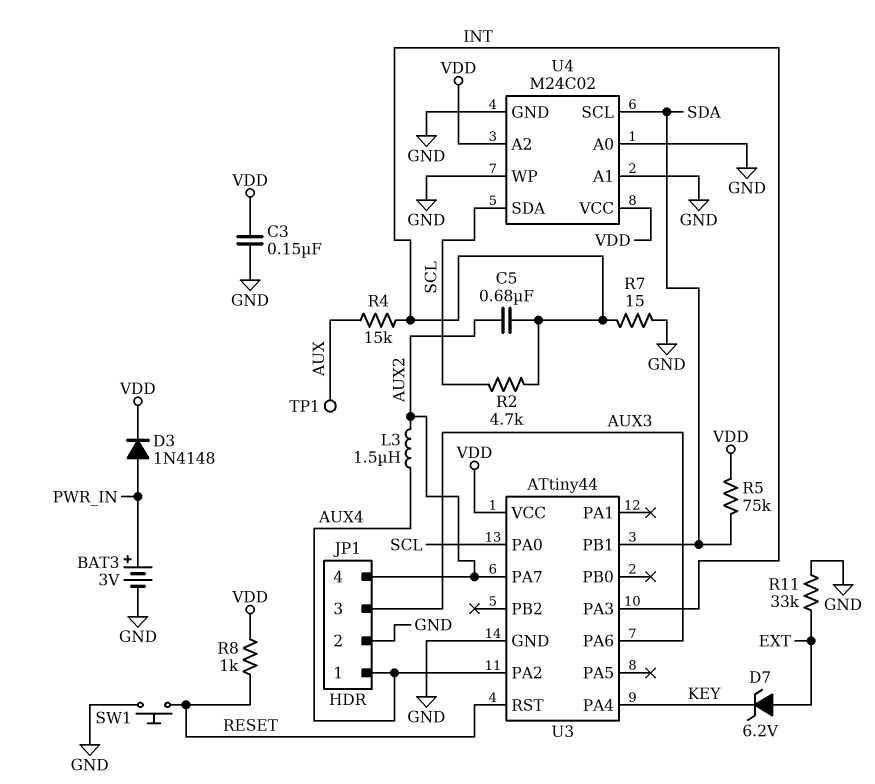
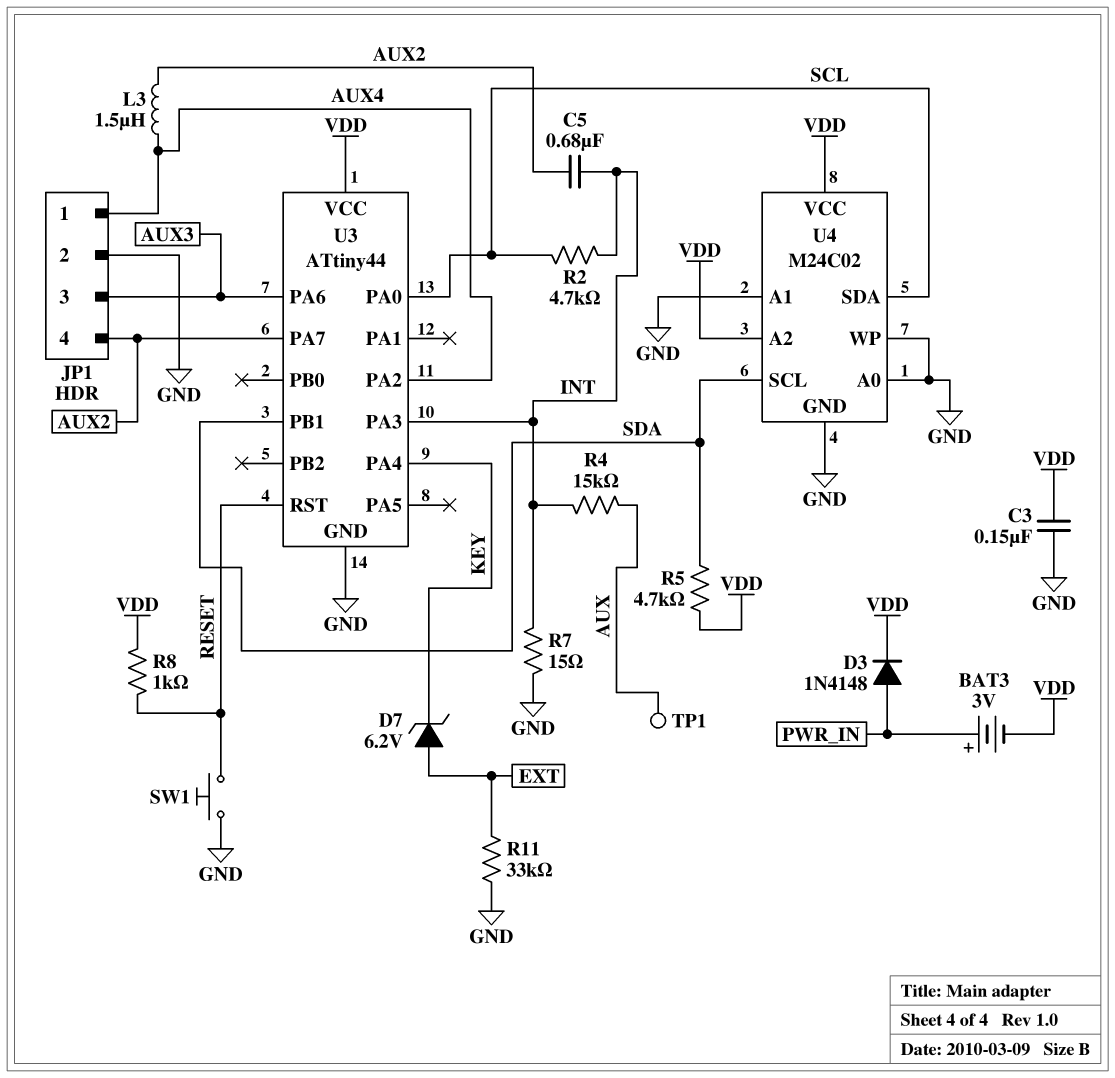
BAT3: 3V (plus PWR_IN, minus GND) -> 3V (plus PWR_IN, minus VDD)
R5: 75k (SDA, VDD) -> 4.7k (SDA, VDD)

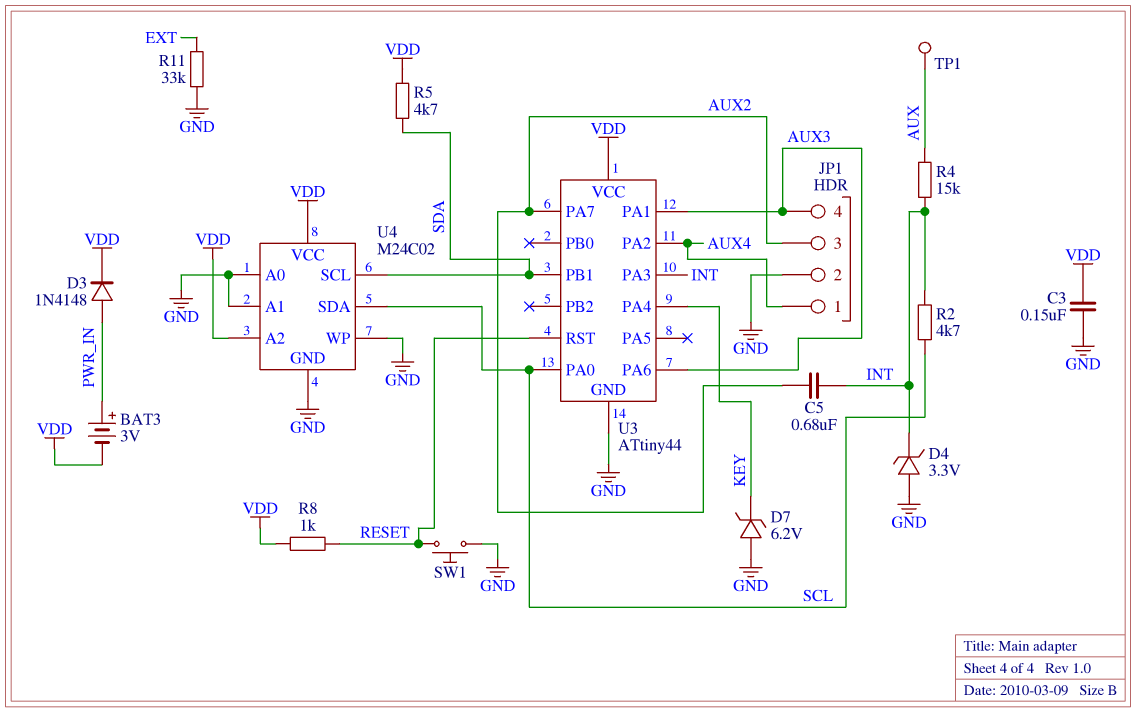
D4: none -> zener 3.3V (A GND, K INT)
D7: zener 6.2V (A EXT, K KEY) -> zener 6.2V (A GND, K KEY)
JP1 pin 3: AUX3 -> AUX2
JP1 pin 4: AUX2 -> AUX3
L3: 1.5uH (AUX2, AUX4) -> none
R7: 15 (GND, INT) -> none
U3 pin PA1: none -> AUX3

